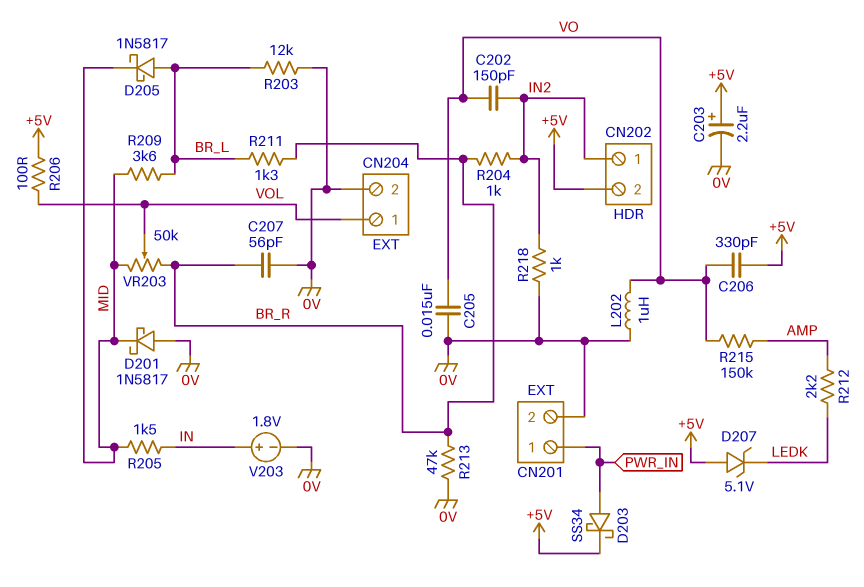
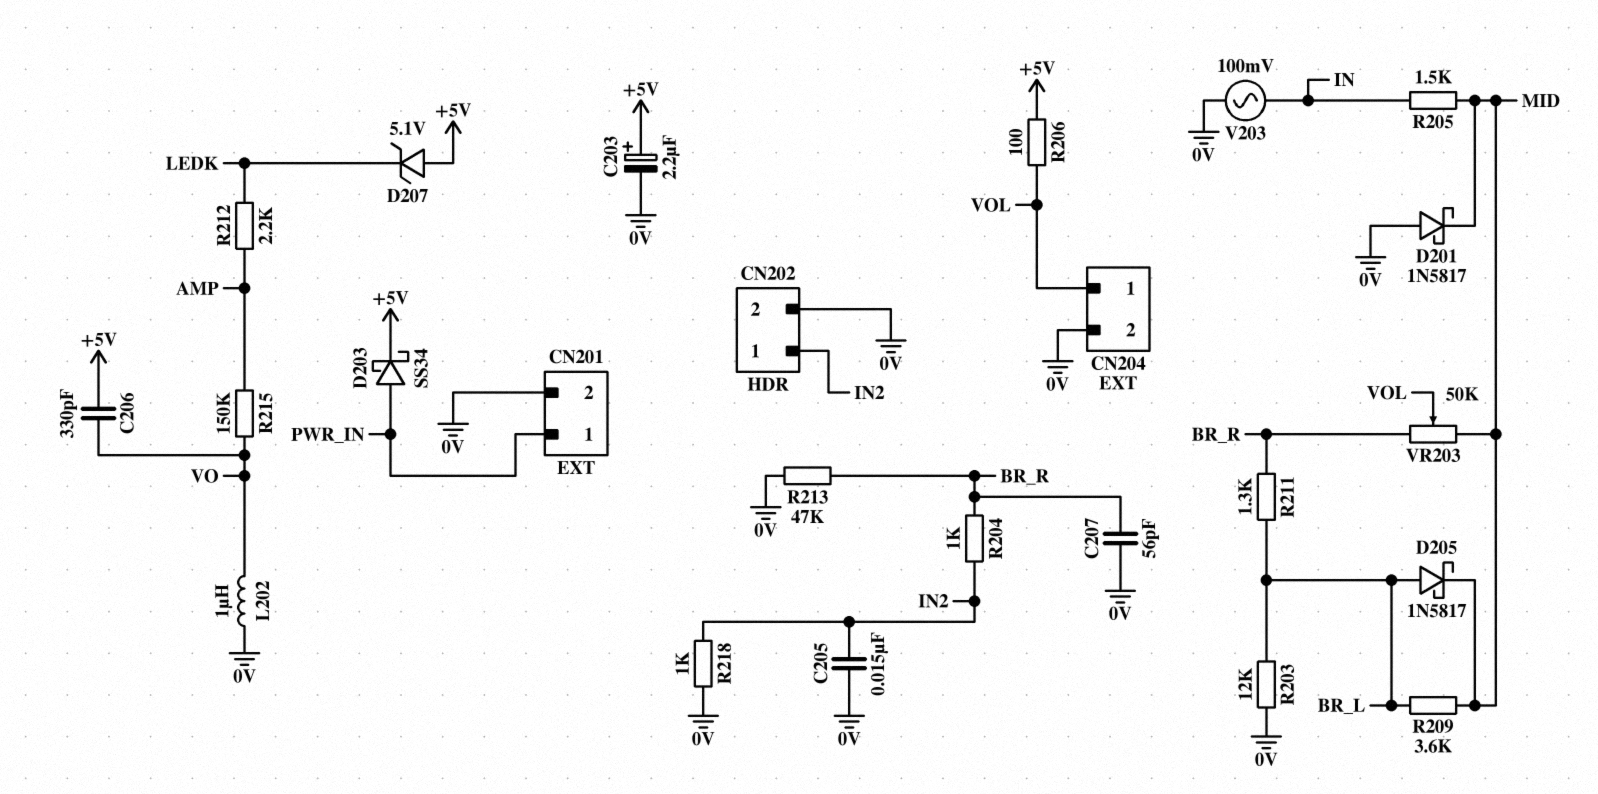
C202: 150pF (IN2, VO) -> none
C205: 15nF (0V, VO) -> 15nF (0V, IN2)
CN202 pin 2: +5V -> 0V
V203: 1.8V (plus IN, minus 0V) -> AC 100mV (0V, IN)

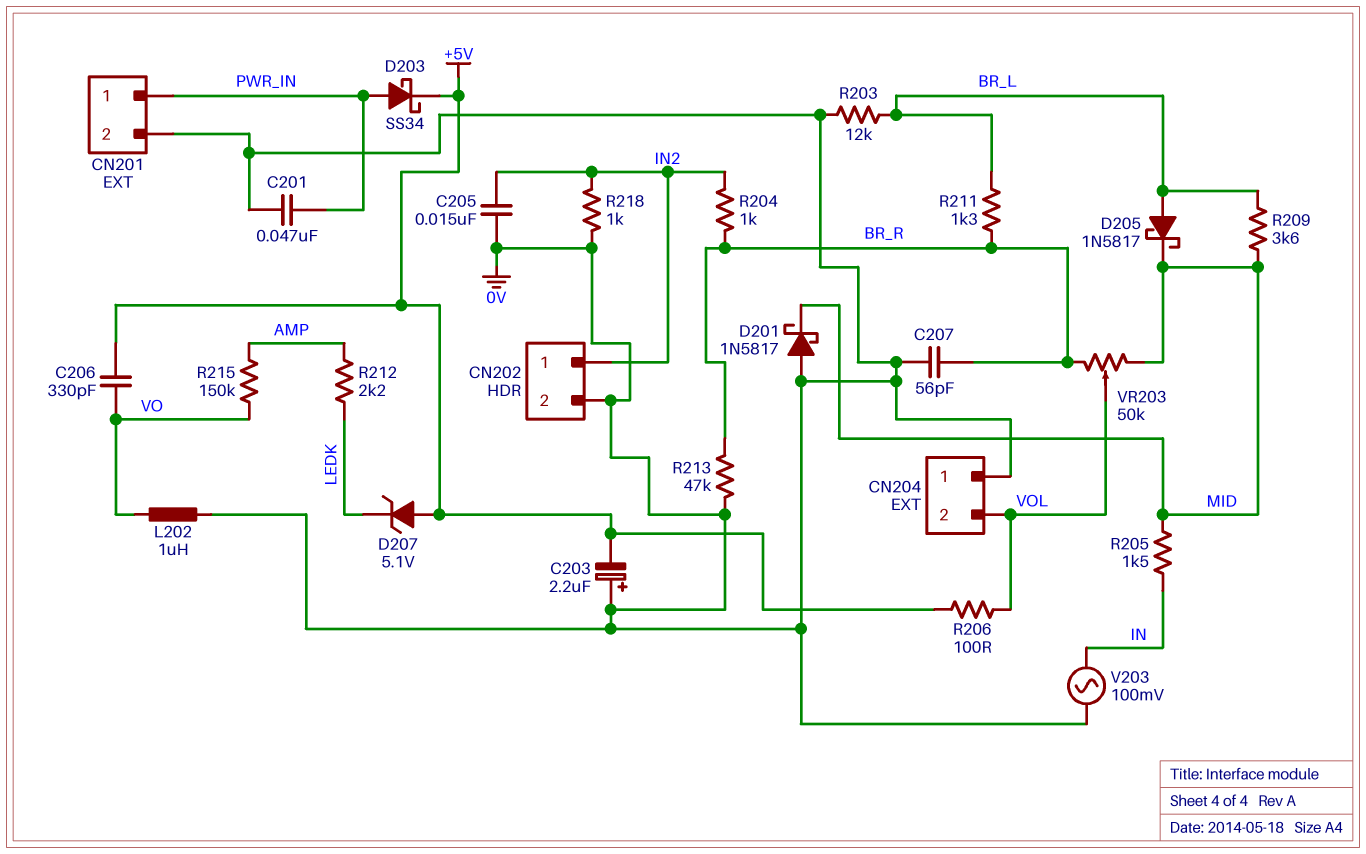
C201: none -> 47nF (0V, PWR_IN)
C203: 2.2uF (plus +5V, minus 0V) -> 2.2uF (plus 0V, minus +5V)
CN204 pin 1: VOL -> 0V
CN204 pin 2: 0V -> VOL

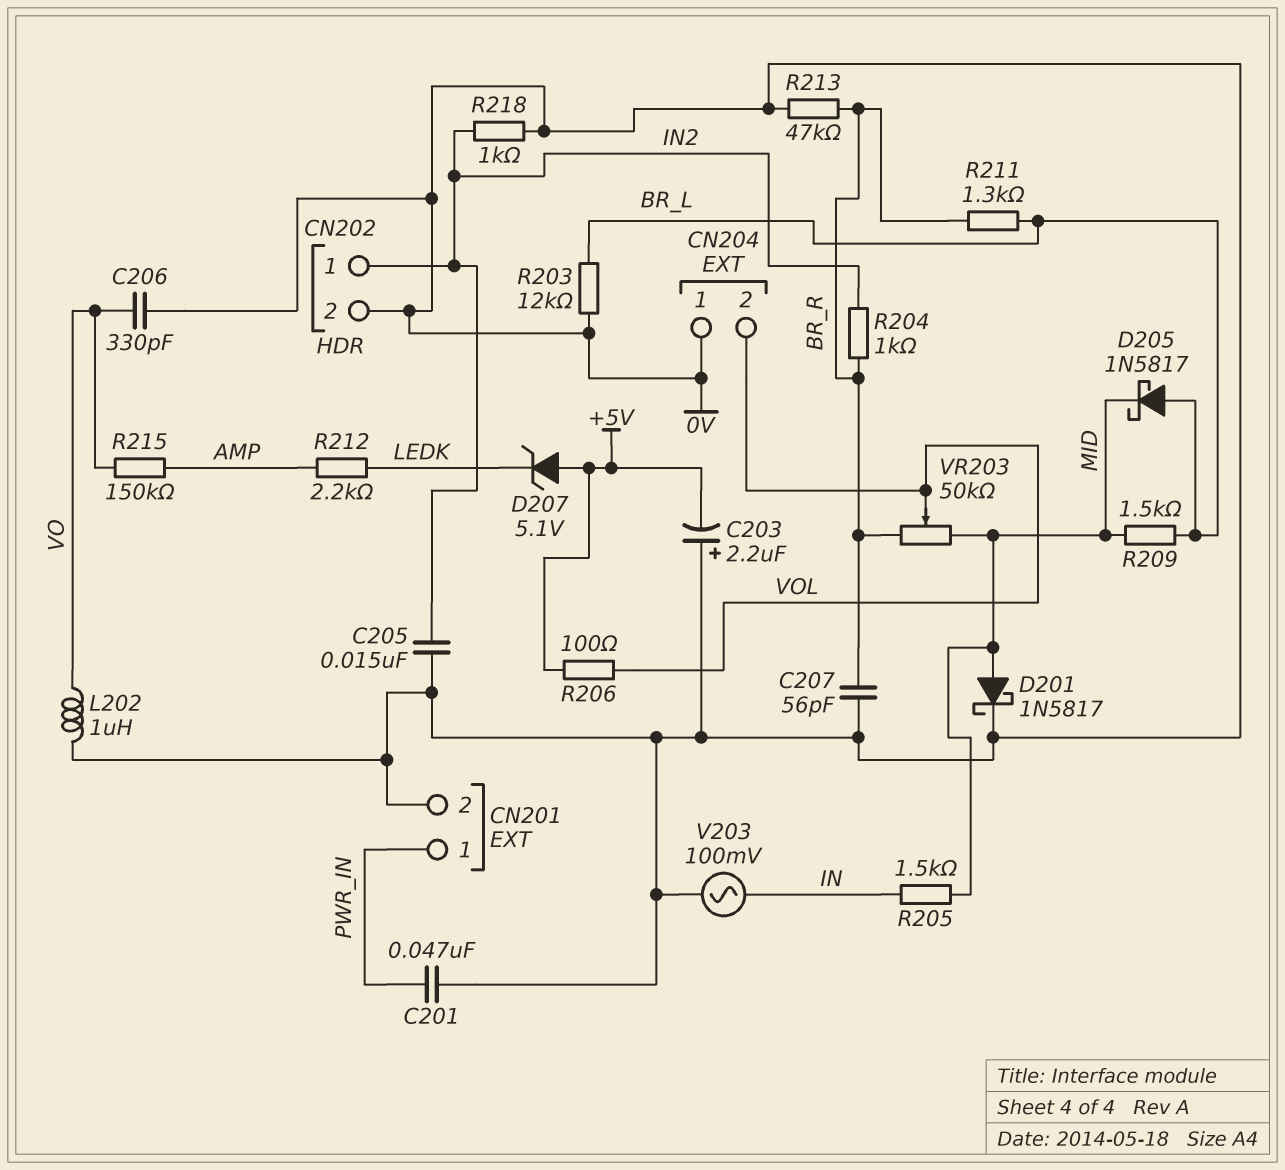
C206: 330pF (+5V, VO) -> 330pF (0V, VO)
D201: schottky 1N5817 (A 0V, K MID) -> schottky 1N5817 (A MID, K 0V)
D203: schottky SS34 (A PWR_IN, K +5V) -> none
R209: 3.6k (BR_L, MID) -> 1.5k (BR_L, MID)

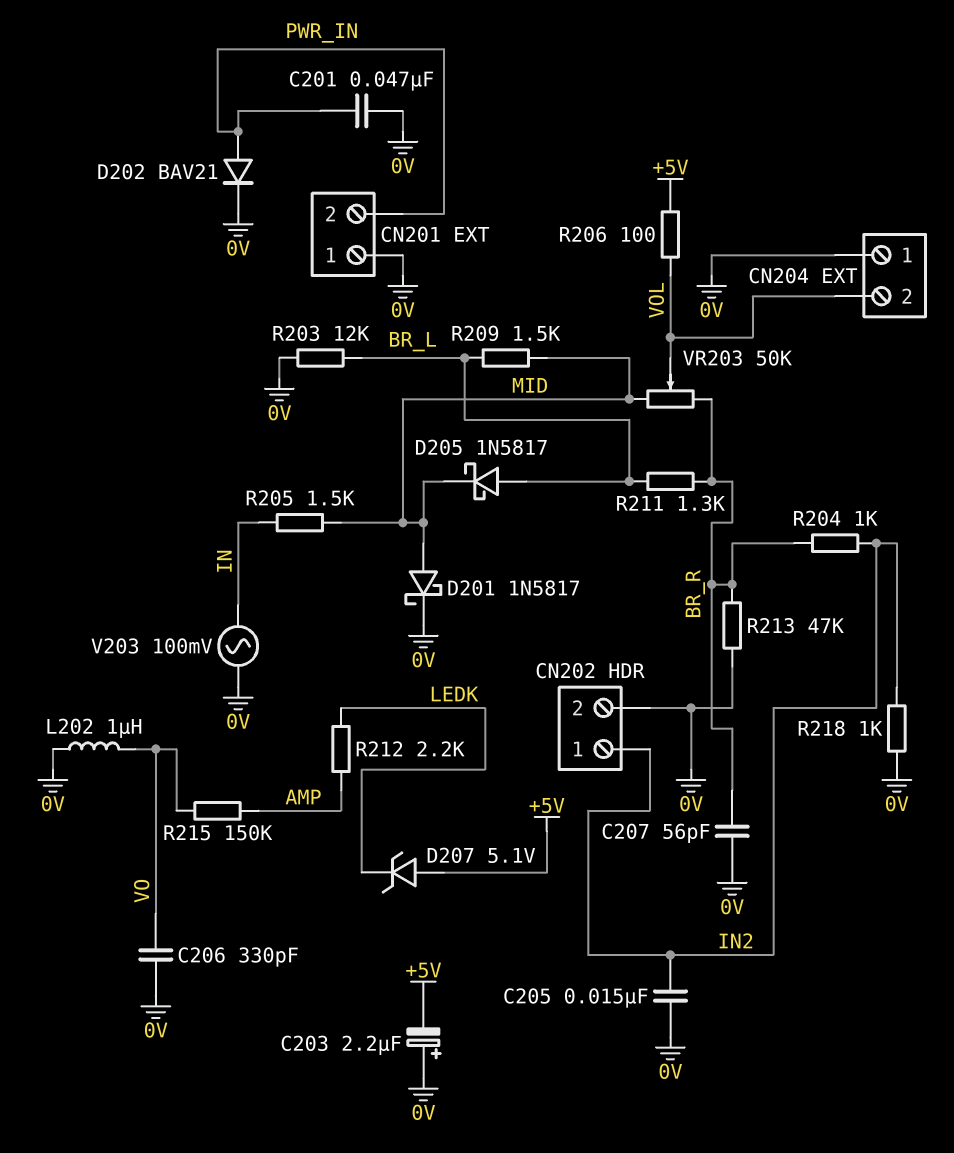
CN201 pin 1: PWR_IN -> 0V
CN201 pin 2: 0V -> PWR_IN
D202: none -> diode BAV21 (A PWR_IN, K 0V)

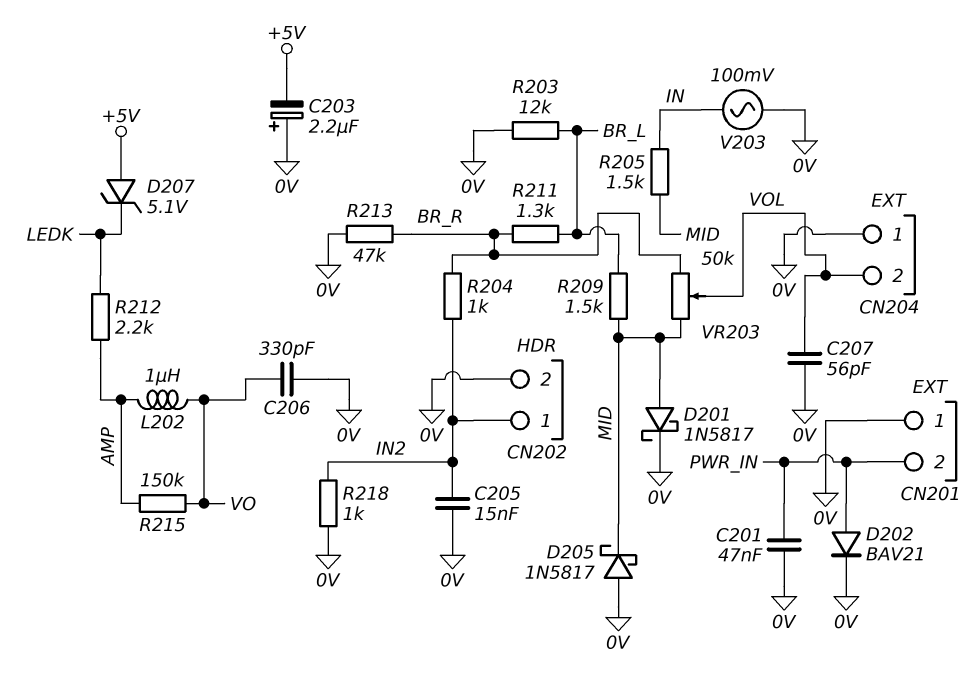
C207: 56pF (0V, BR_R) -> 56pF (0V, VOL)
D205: schottky 1N5817 (A BR_L, K MID) -> schottky 1N5817 (A 0V, K MID)
L202: 1uH (0V, VO) -> 1uH (AMP, VO)
R206: 100 (+5V, VOL) -> none

